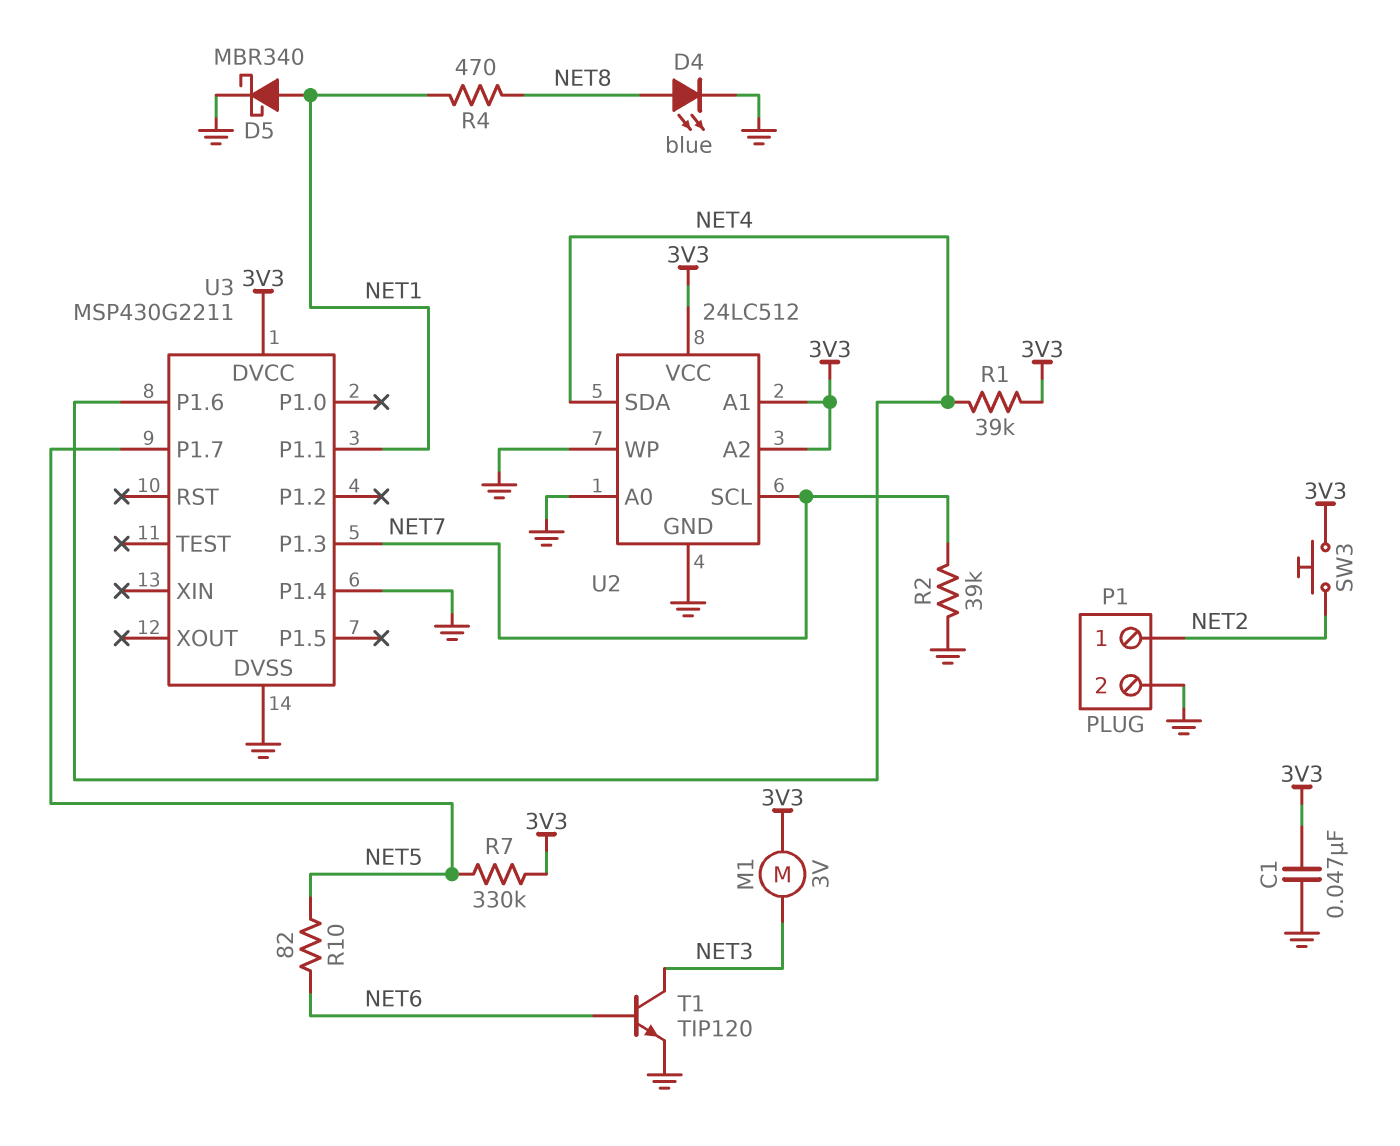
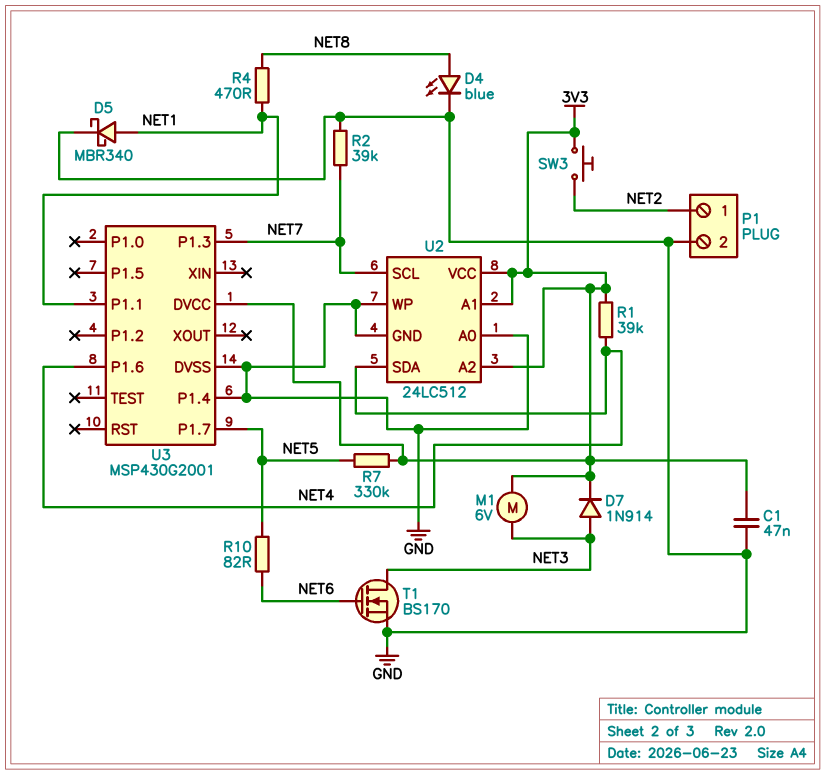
D7: none -> diode 1N914 (A NET3, K 3V3)
M1: motor 3V (3V3, NET3) -> motor 6V (3V3, NET3)
T1: NPN TIP120 (B NET6, C NET3, E GND) -> NMOS BS170 (G NET6, D NET3, S GND)
U3: MSP430G2211 -> MSP430G2001

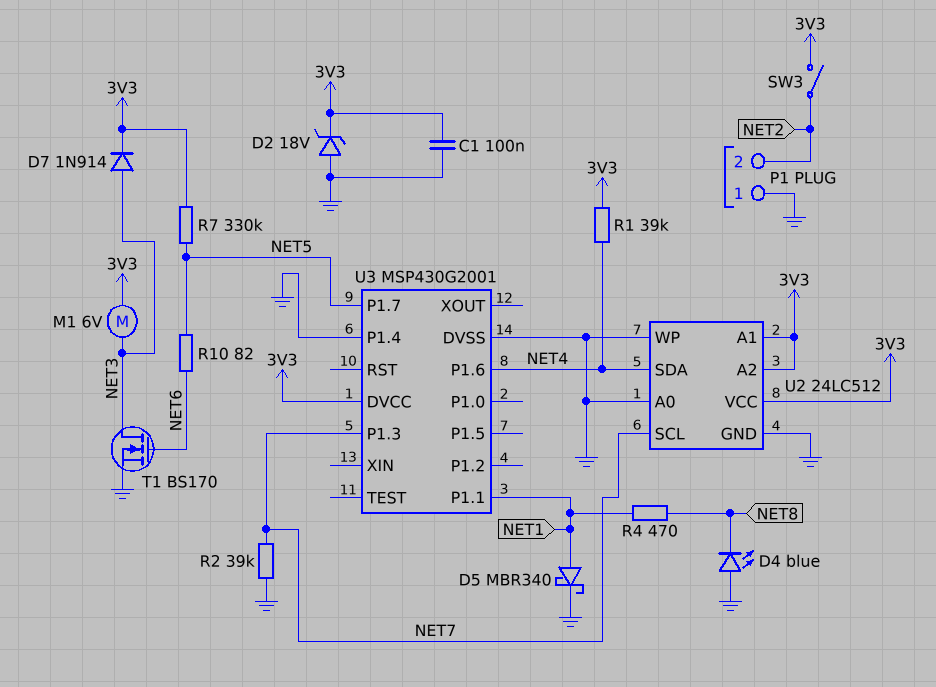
C1: 47nF (3V3, GND) -> 100nF (3V3, GND)
D2: none -> zener 18V (A GND, K 3V3)
D4: LED blue (A NET8, K GND) -> LED blue (A GND, K NET8)
P1 pin 1: NET2 -> GND
P1 pin 2: GND -> NET2
SW3: button (3V3, NET2) -> switch (3V3, NET2)

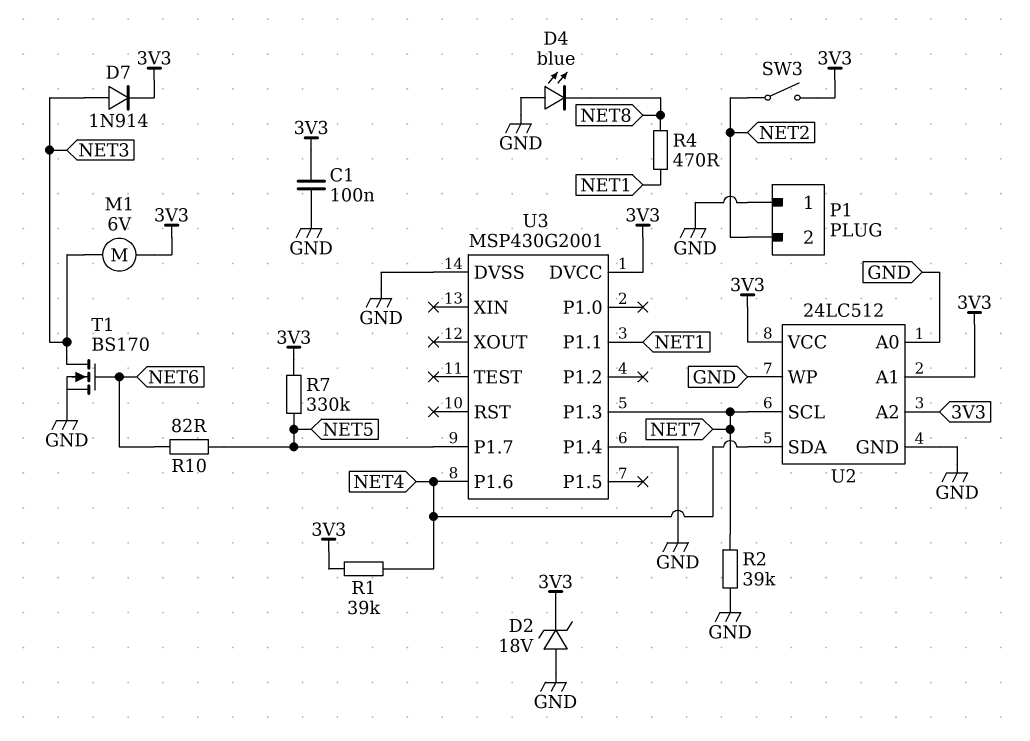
D5: schottky MBR340 (A NET1, K GND) -> none

